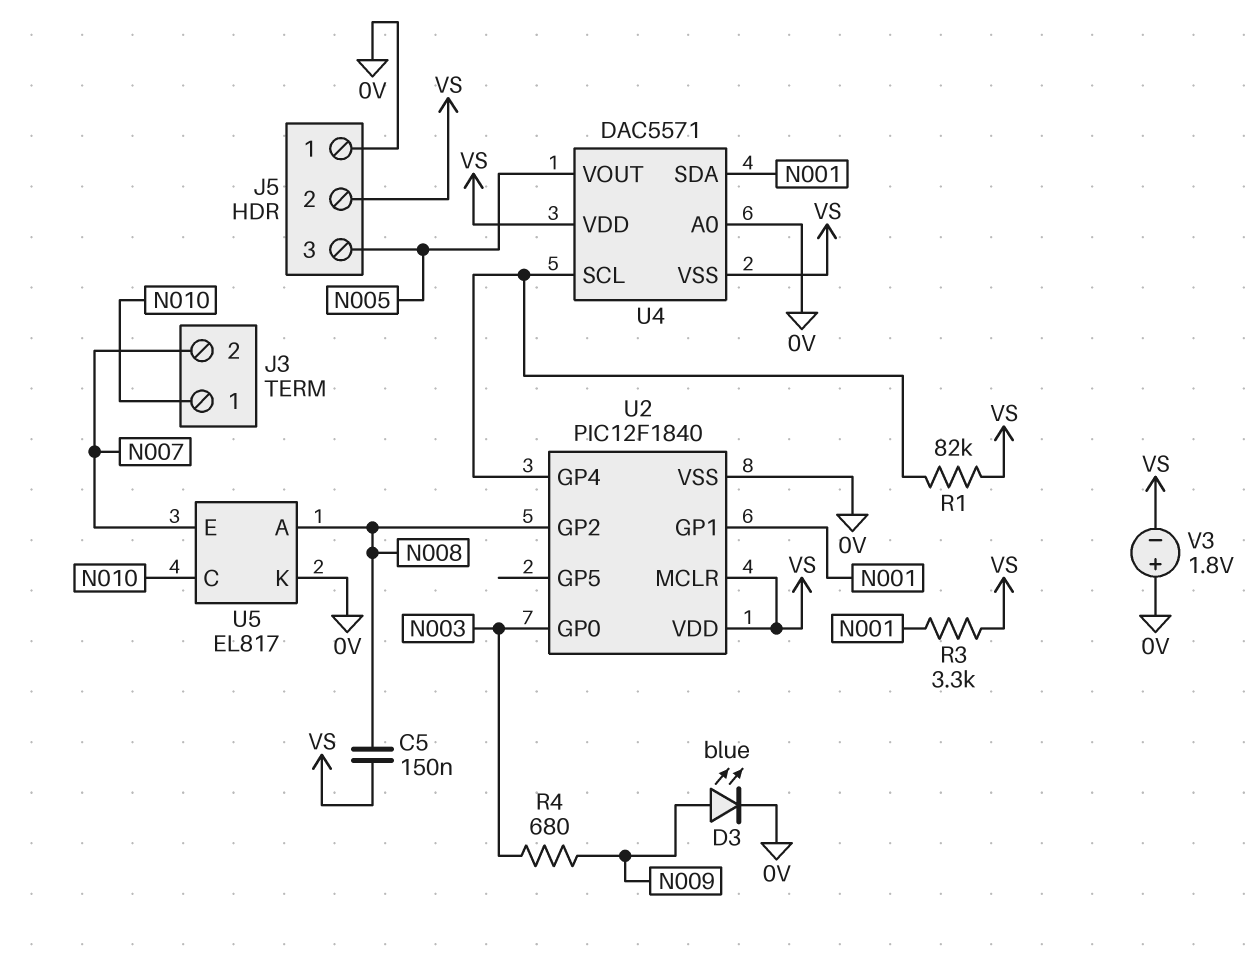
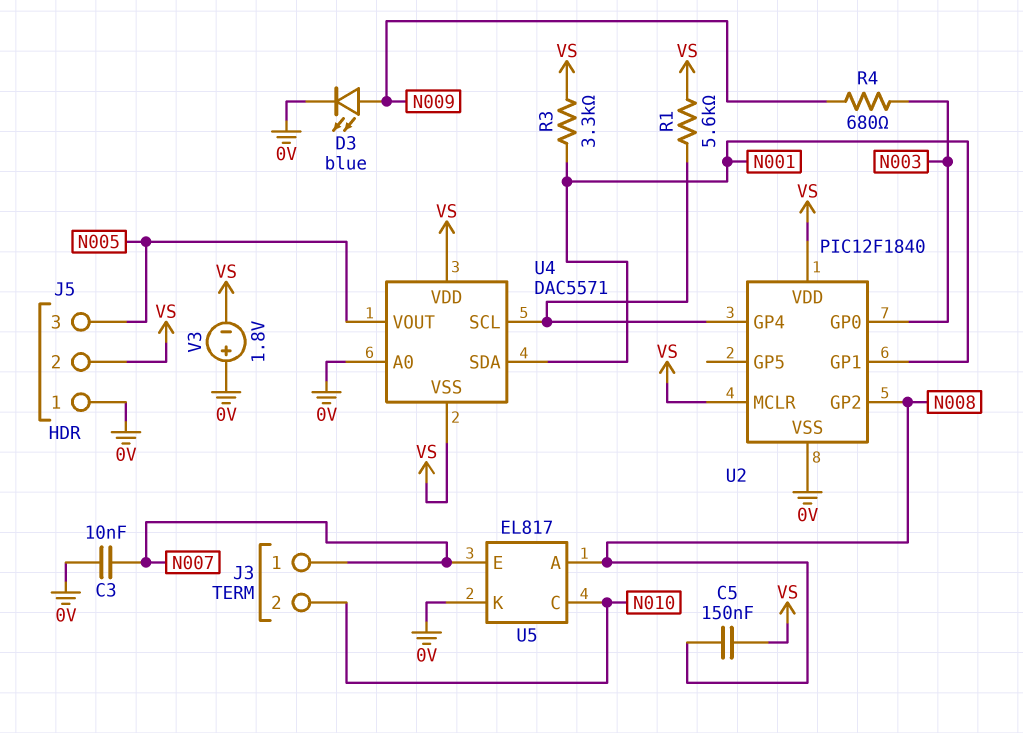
C3: none -> 10nF (0V, N007)
J3 pin 1: N010 -> N007
J3 pin 2: N007 -> N010
R1: 82k (U2/GP4, VS) -> 5.6k (U2/GP4, VS)

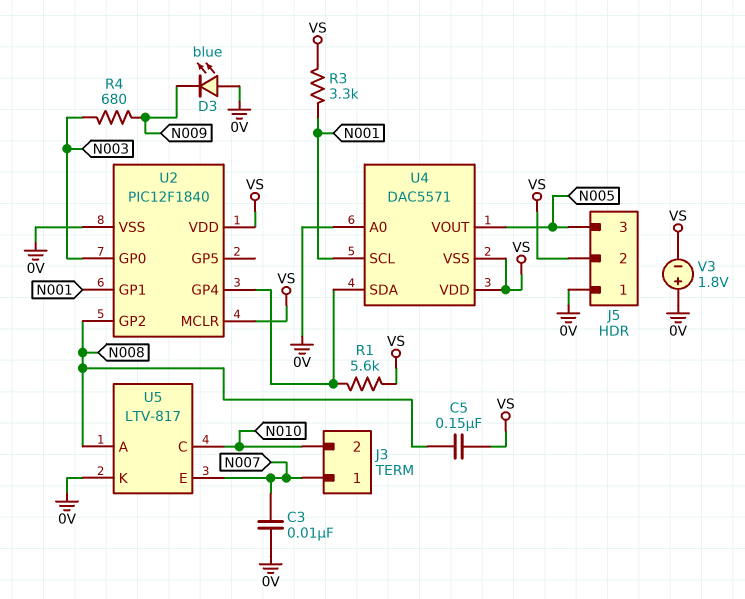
D3: LED blue (A N009, K 0V) -> LED blue (A 0V, K N009)
U4 pin SCL: U2/GP4 -> N001
U4 pin SDA: N001 -> U2/GP4
U5: EL817 -> LTV-817

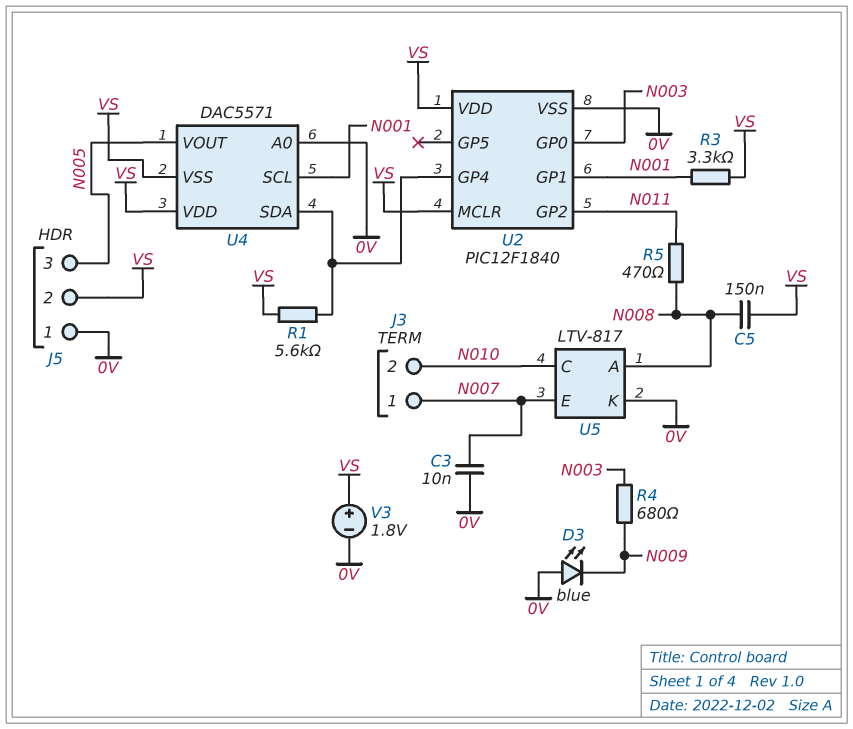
R5: none -> 470 (N008, N011)
U2 pin GP2: N008 -> N011
V3: 1.8V (plus 0V, minus VS) -> 1.8V (plus VS, minus 0V)

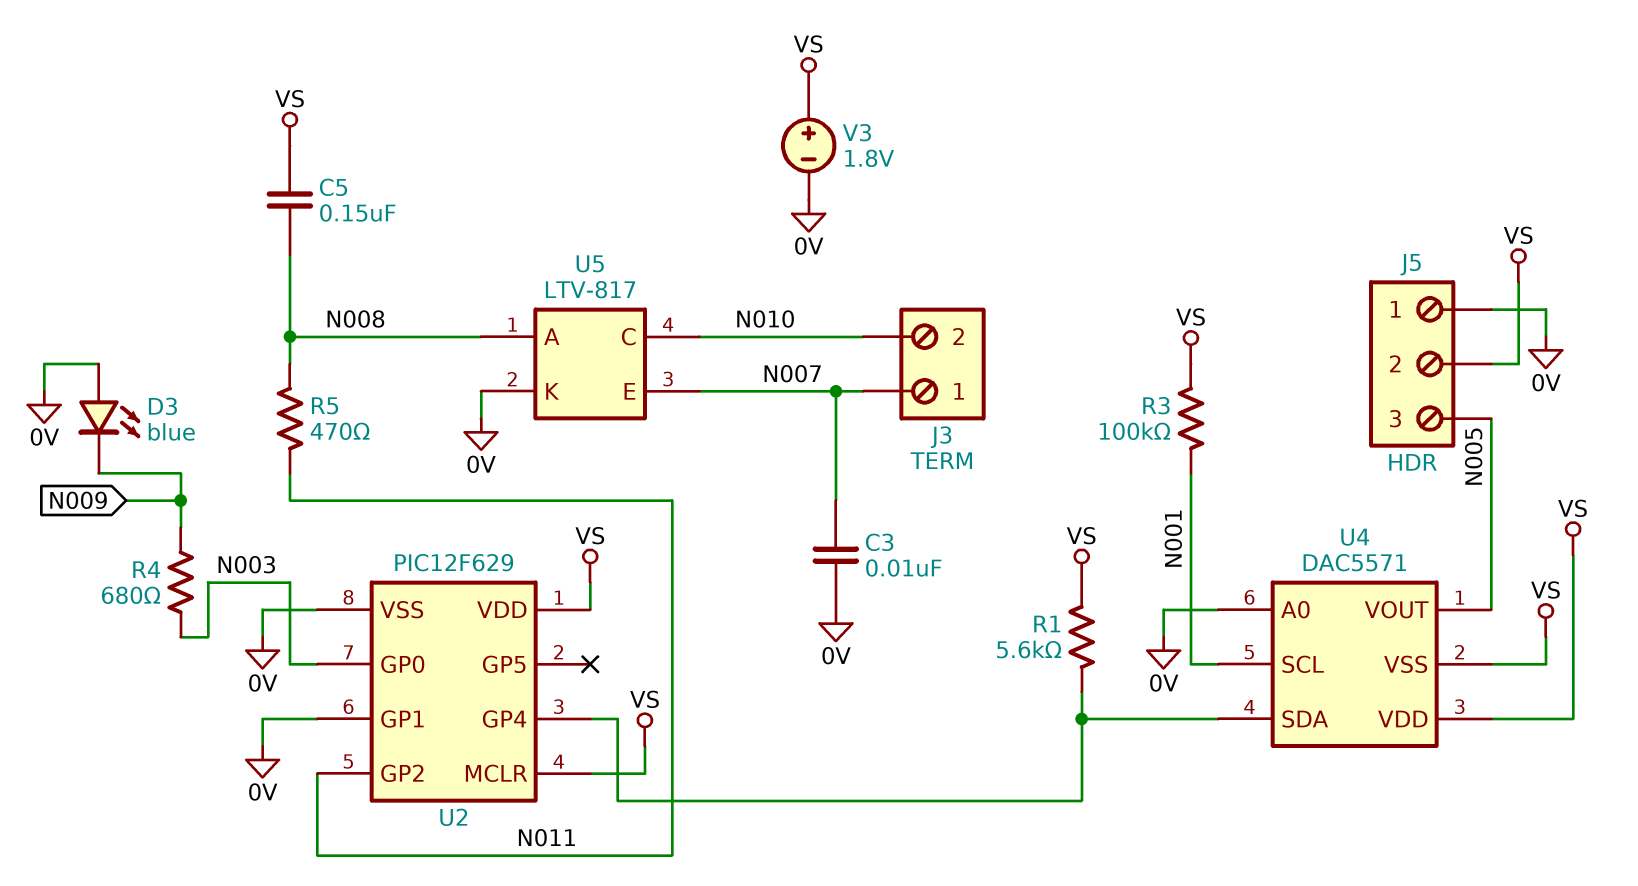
R3: 3.3k (N001, VS) -> 100k (N001, VS)
U2: PIC12F1840 -> PIC12F629
U2 pin GP1: N001 -> 0V

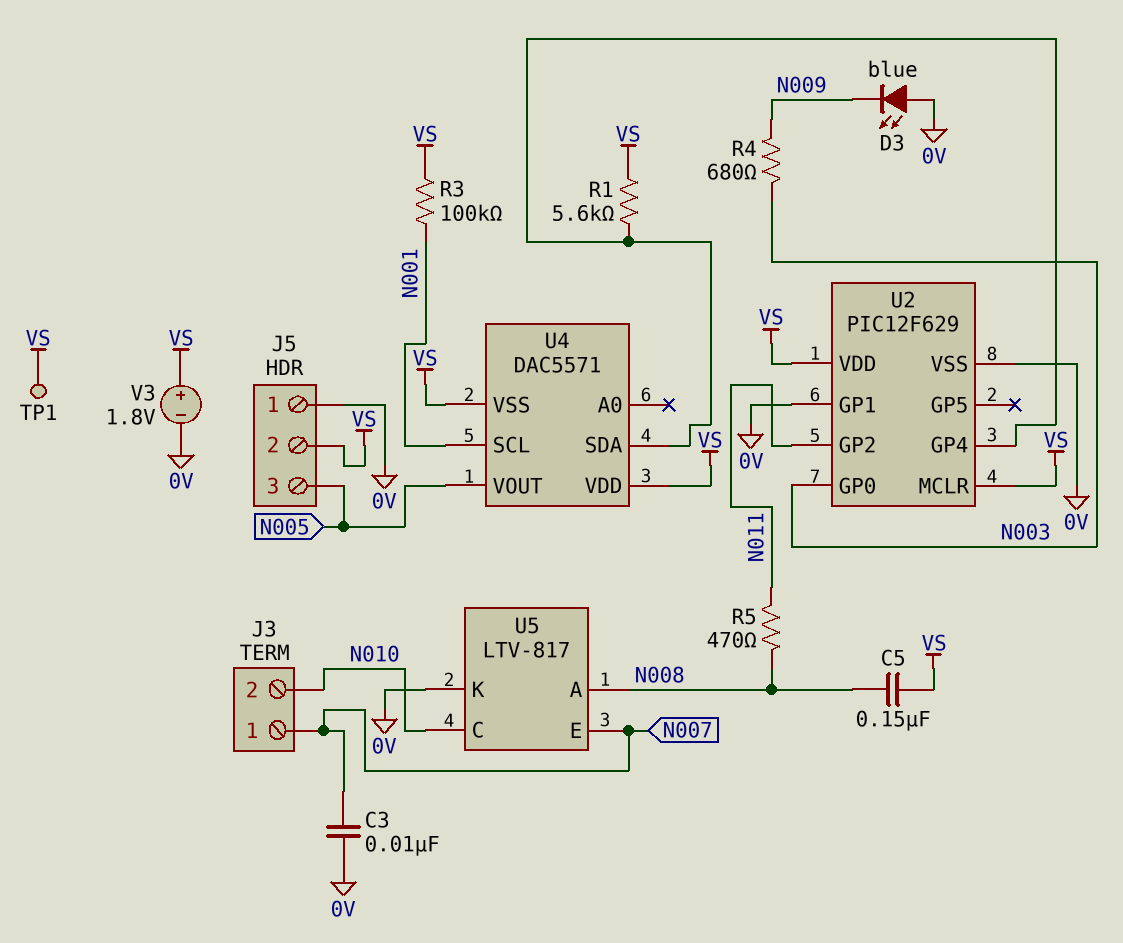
TP1: none -> test point (VS)
U4 pin A0: 0V -> none

